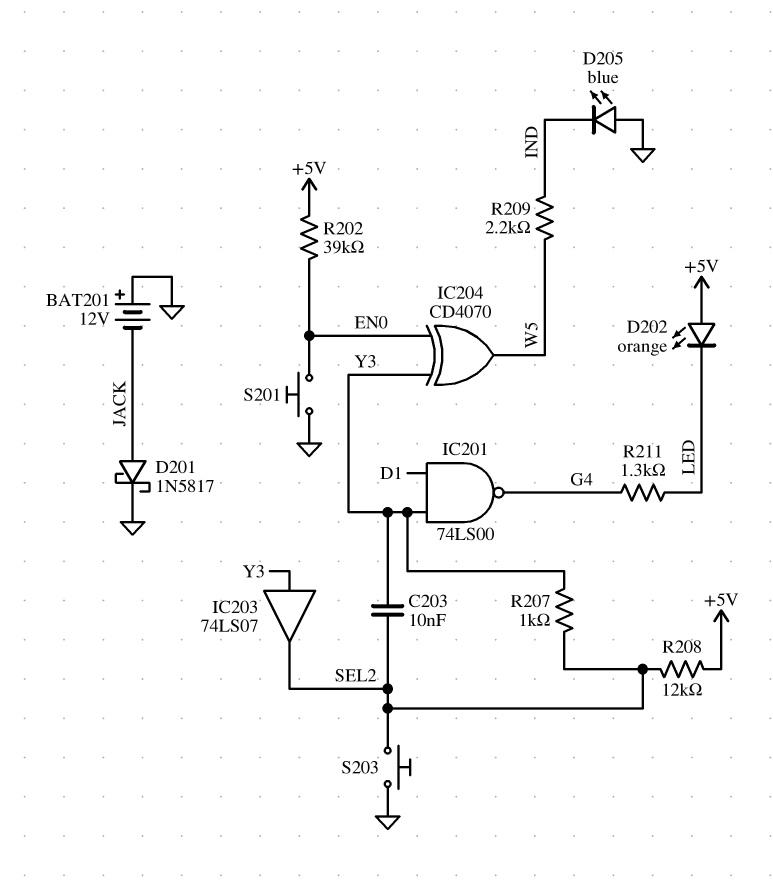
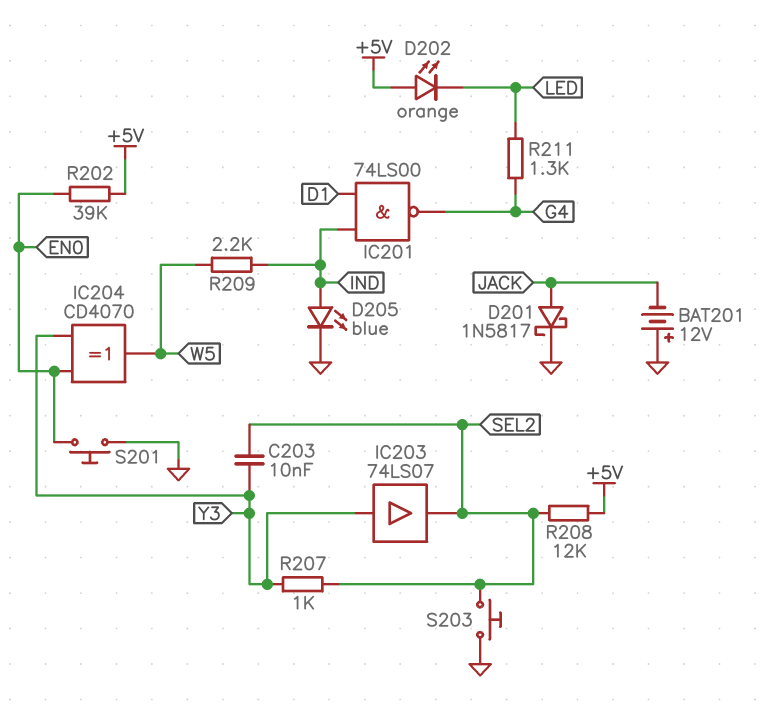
D205: LED blue (A GND, K IND) -> LED blue (A IND, K GND)
IC201: NAND 74LS00 (in D1, in Y3, out G4) -> NAND 74LS00 (in D1, in IND, out G4)

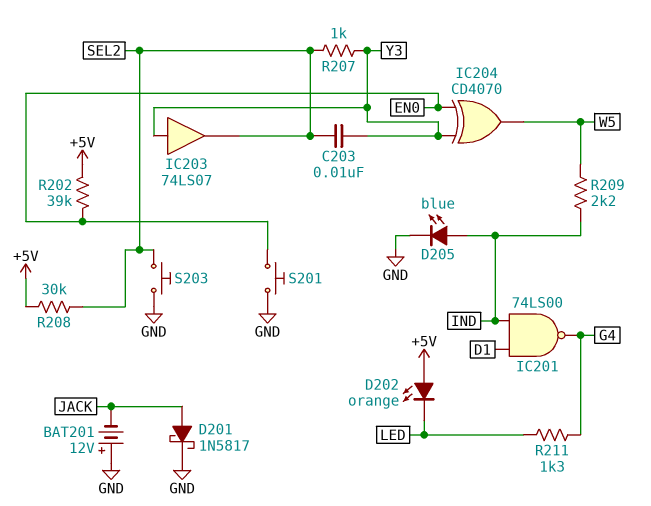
R208: 12k (+5V, SEL2) -> 30k (+5V, SEL2)

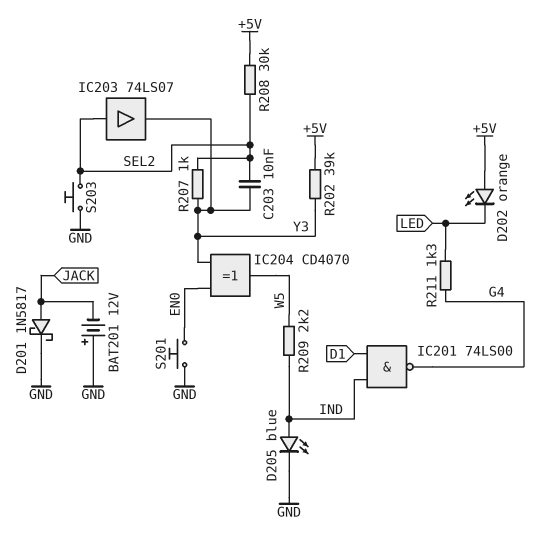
IC203: buffer 74LS07 (in Y3, out SEL2) -> buffer 74LS07 (in SEL2, out Y3)
R202: 39k (+5V, EN0) -> 39k (+5V, Y3)

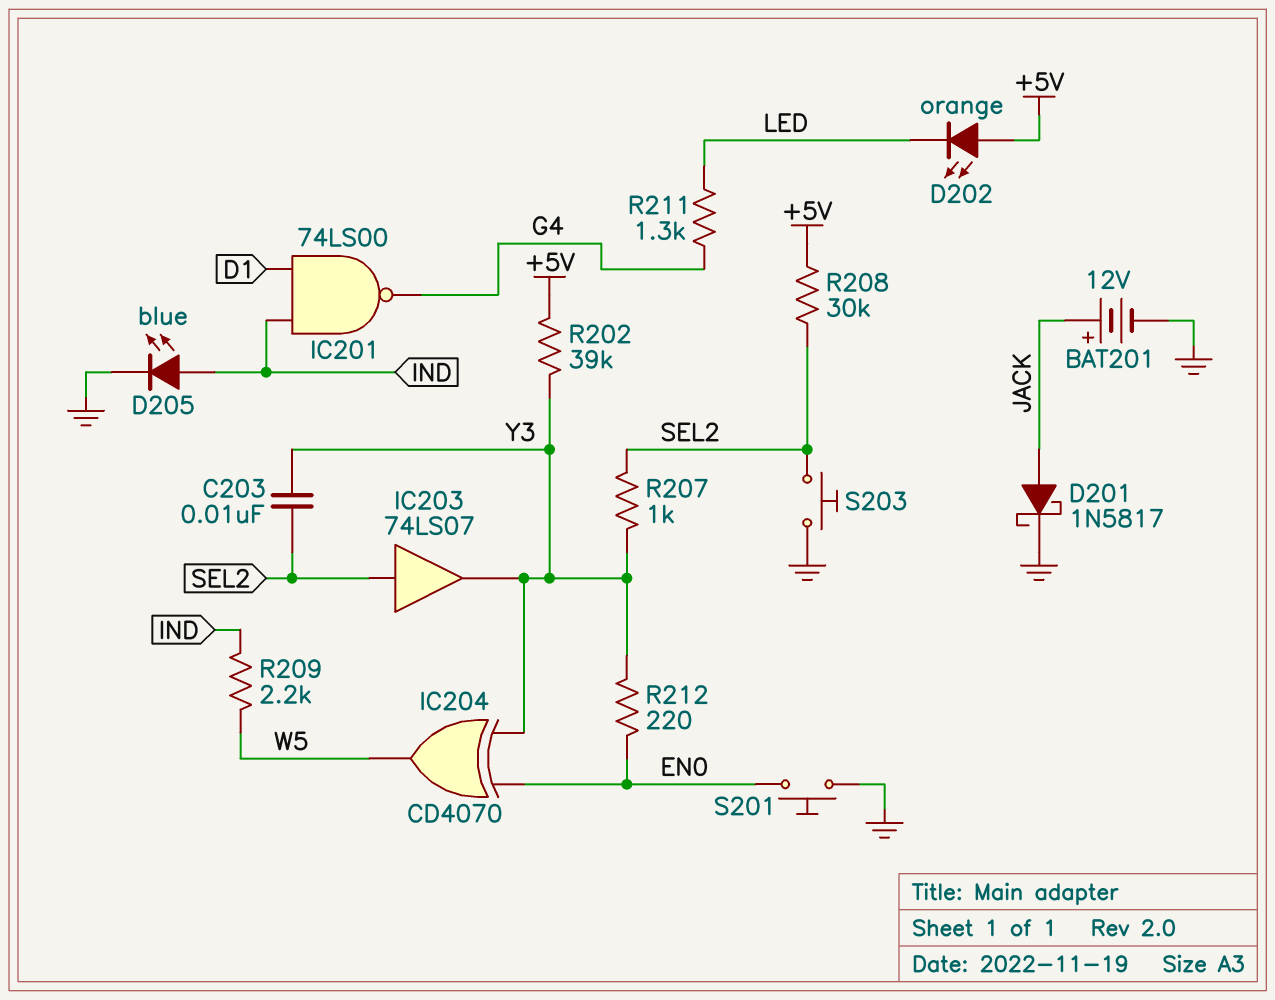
BAT201: 12V (plus GND, minus JACK) -> 12V (plus JACK, minus GND)
R212: none -> 220 (EN0, Y3)

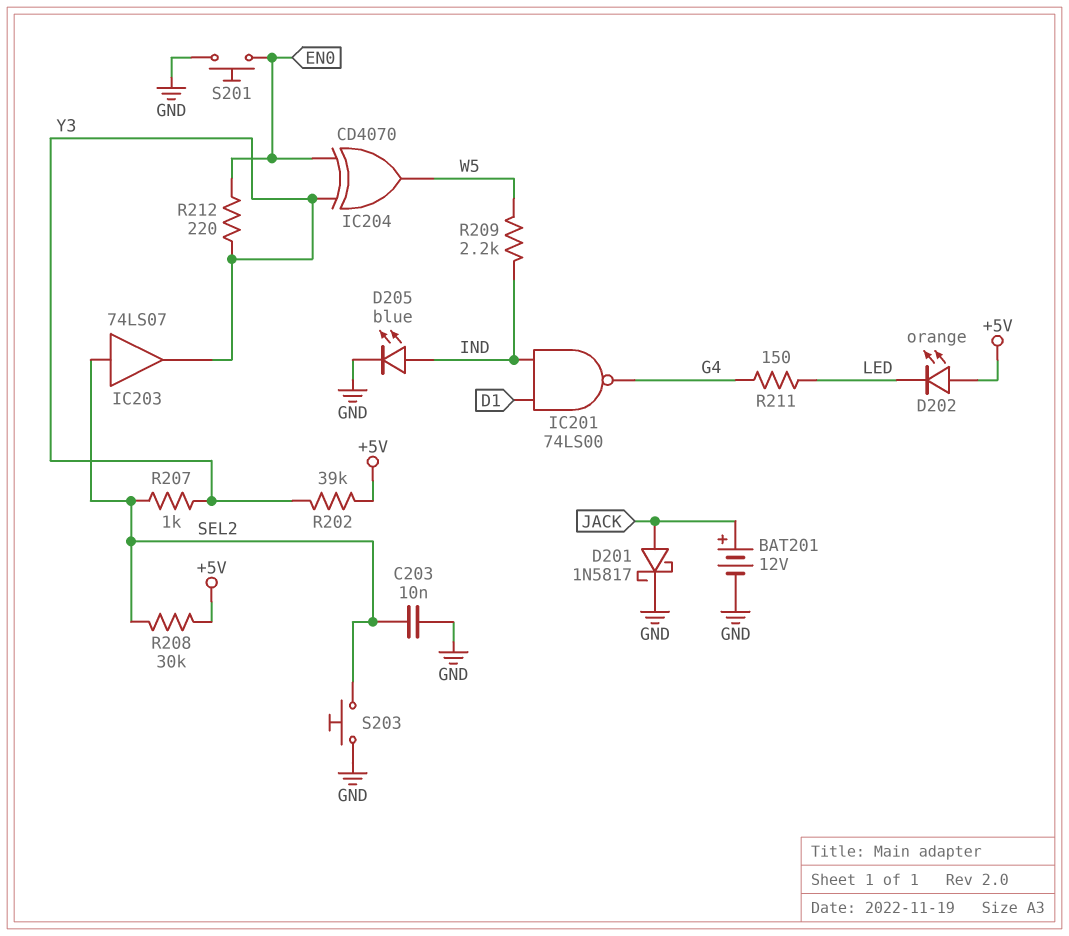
C203: 10nF (SEL2, Y3) -> 10nF (GND, SEL2)
R211: 1.3k (G4, LED) -> 150 (G4, LED)

